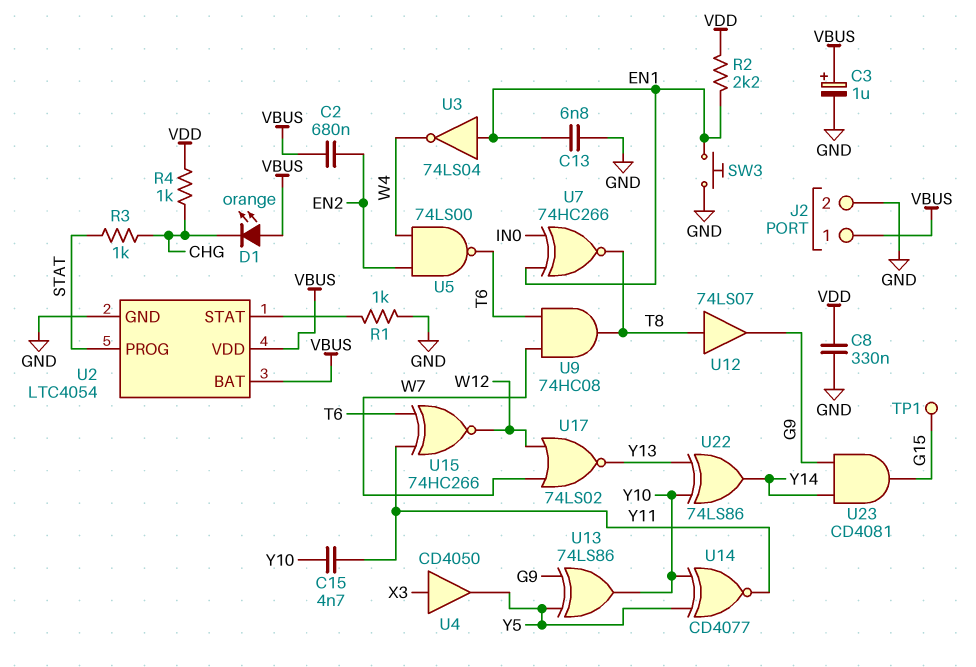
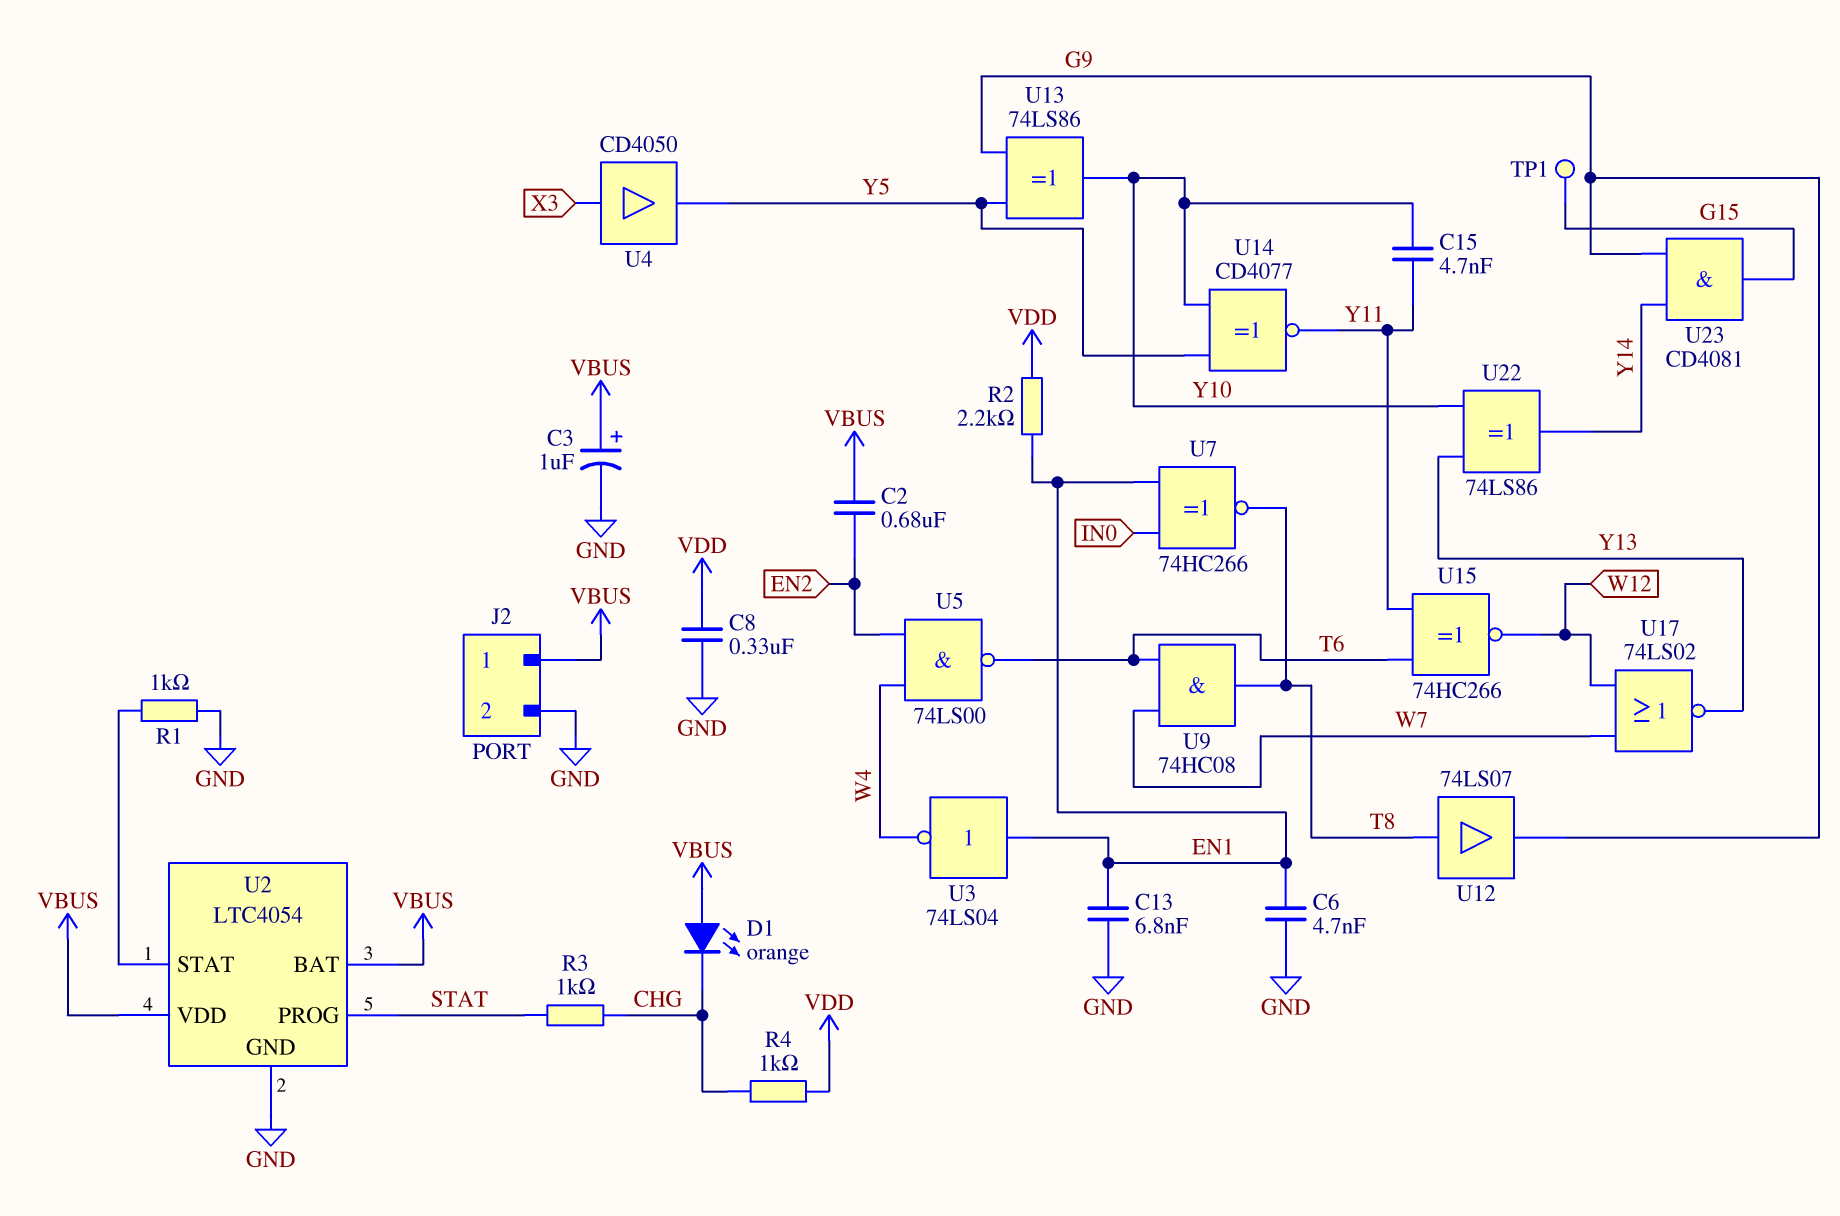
C6: none -> 4.7nF (EN1, GND)
SW3: button (EN1, GND) -> none

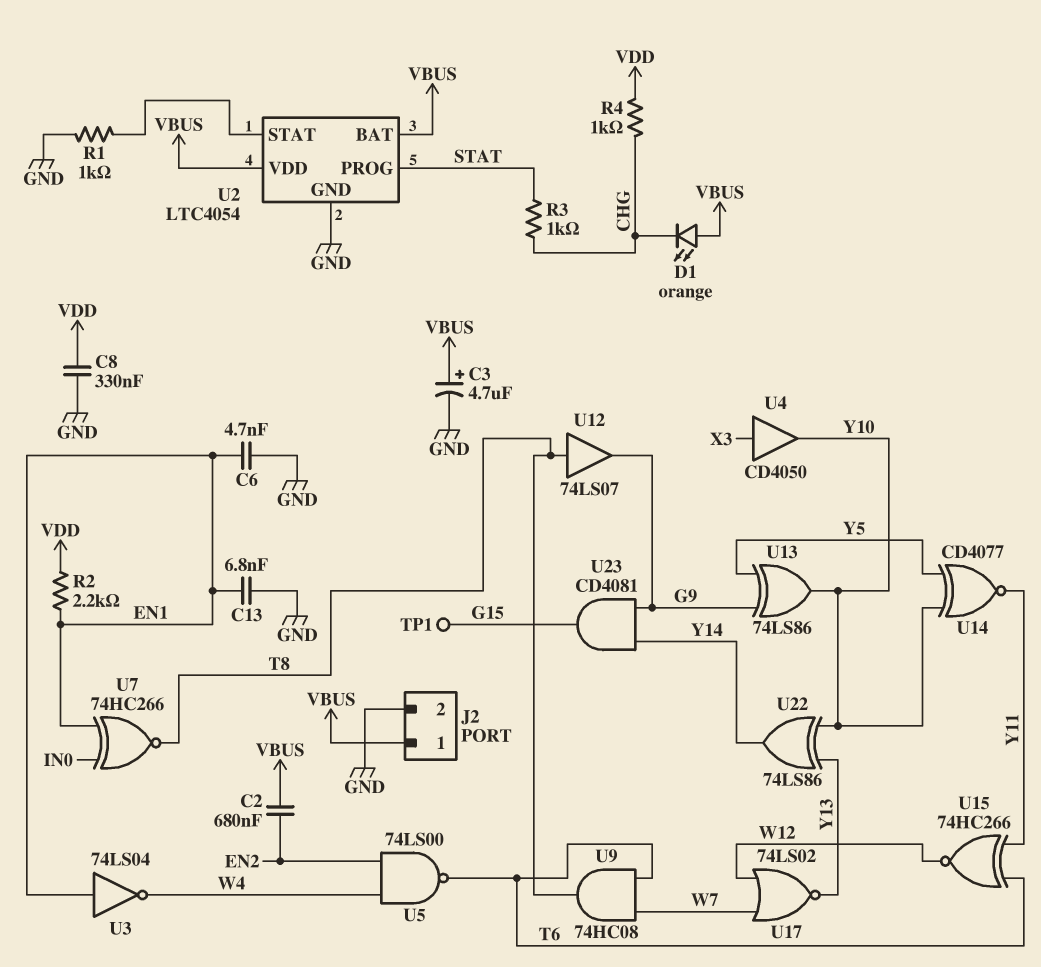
C3: 1uF (plus VBUS, minus GND) -> 4.7uF (plus VBUS, minus GND)
C15: 4.7nF (Y10, Y11) -> none
U4: buffer CD4050 (in X3, out Y5) -> buffer CD4050 (in X3, out Y10)

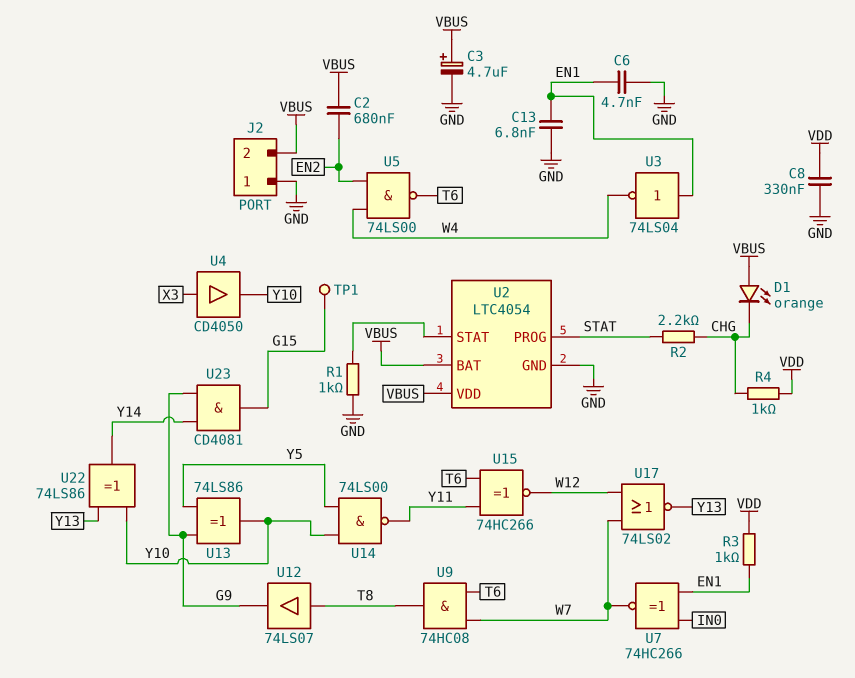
J2 pin 1: VBUS -> GND
J2 pin 2: GND -> VBUS
R2: 2.2k (EN1, VDD) -> 2.2k (CHG, STAT)
R3: 1k (CHG, STAT) -> 1k (EN1, VDD)
U7: XNOR 74HC266 (in EN1, in IN0, out T8) -> XNOR 74HC266 (in EN1, in IN0, out W7)
U14: XNOR CD4077 (in Y5, in Y10, out Y11) -> NAND 74LS00 (in Y5, in Y10, out Y11)

